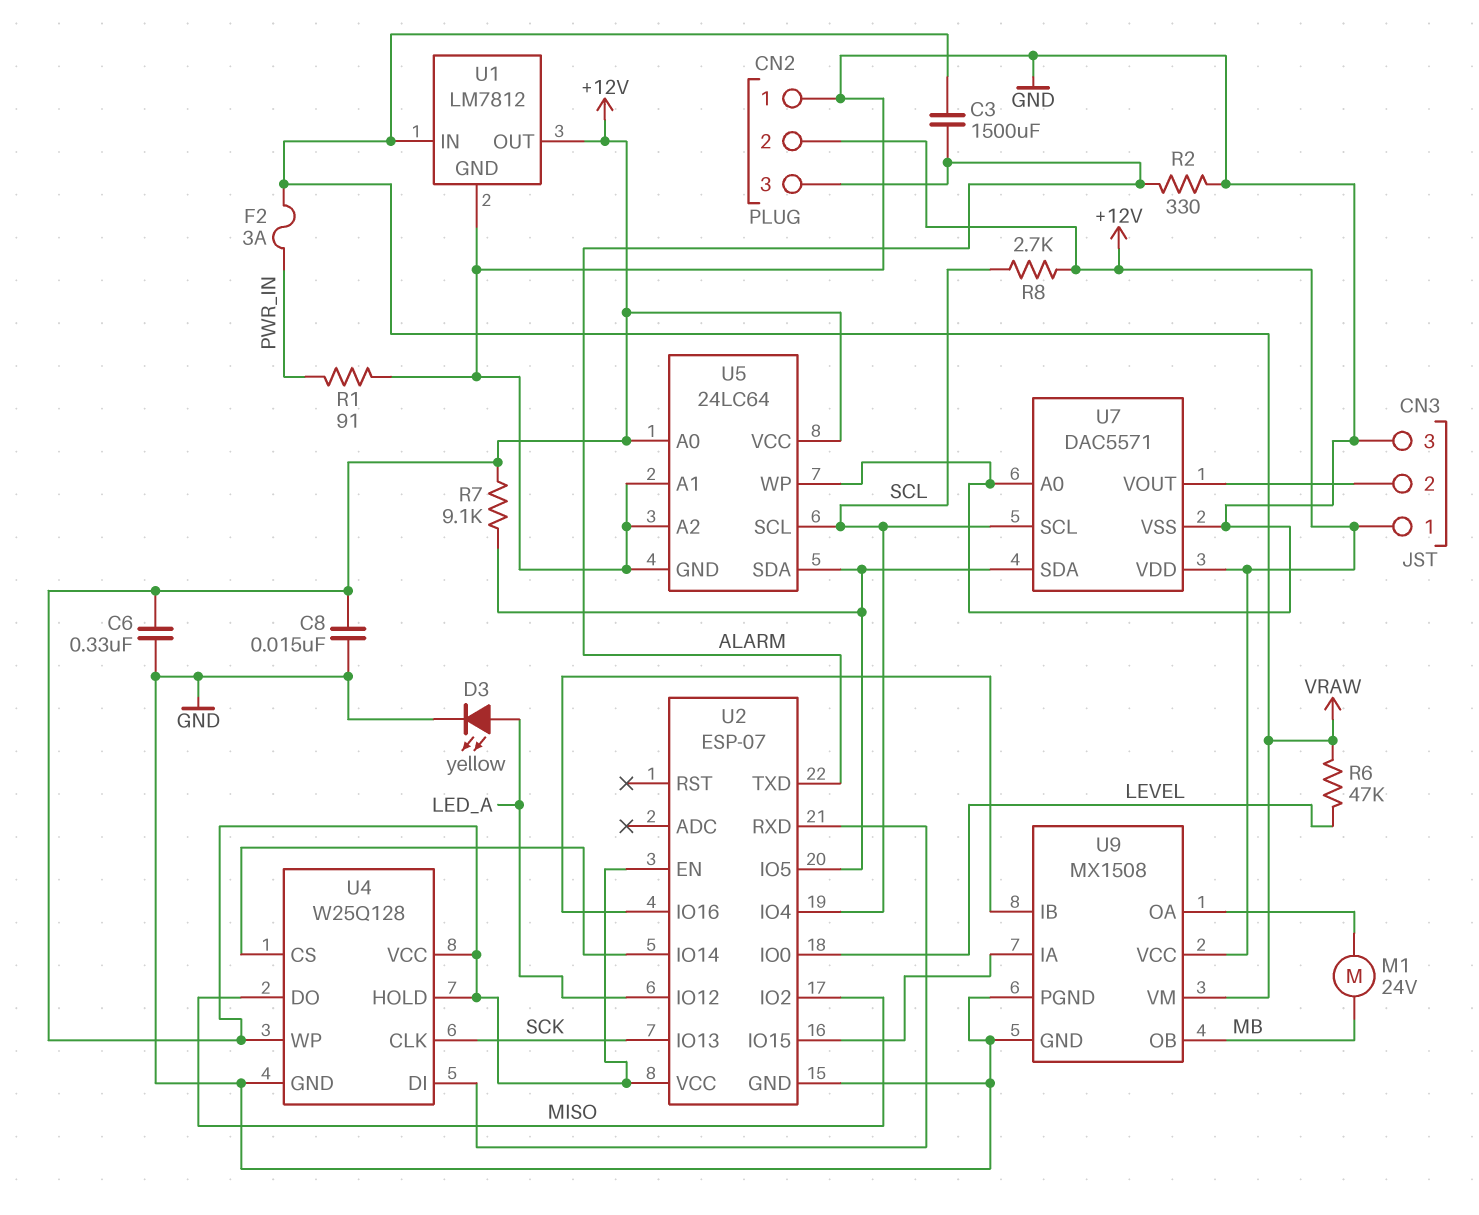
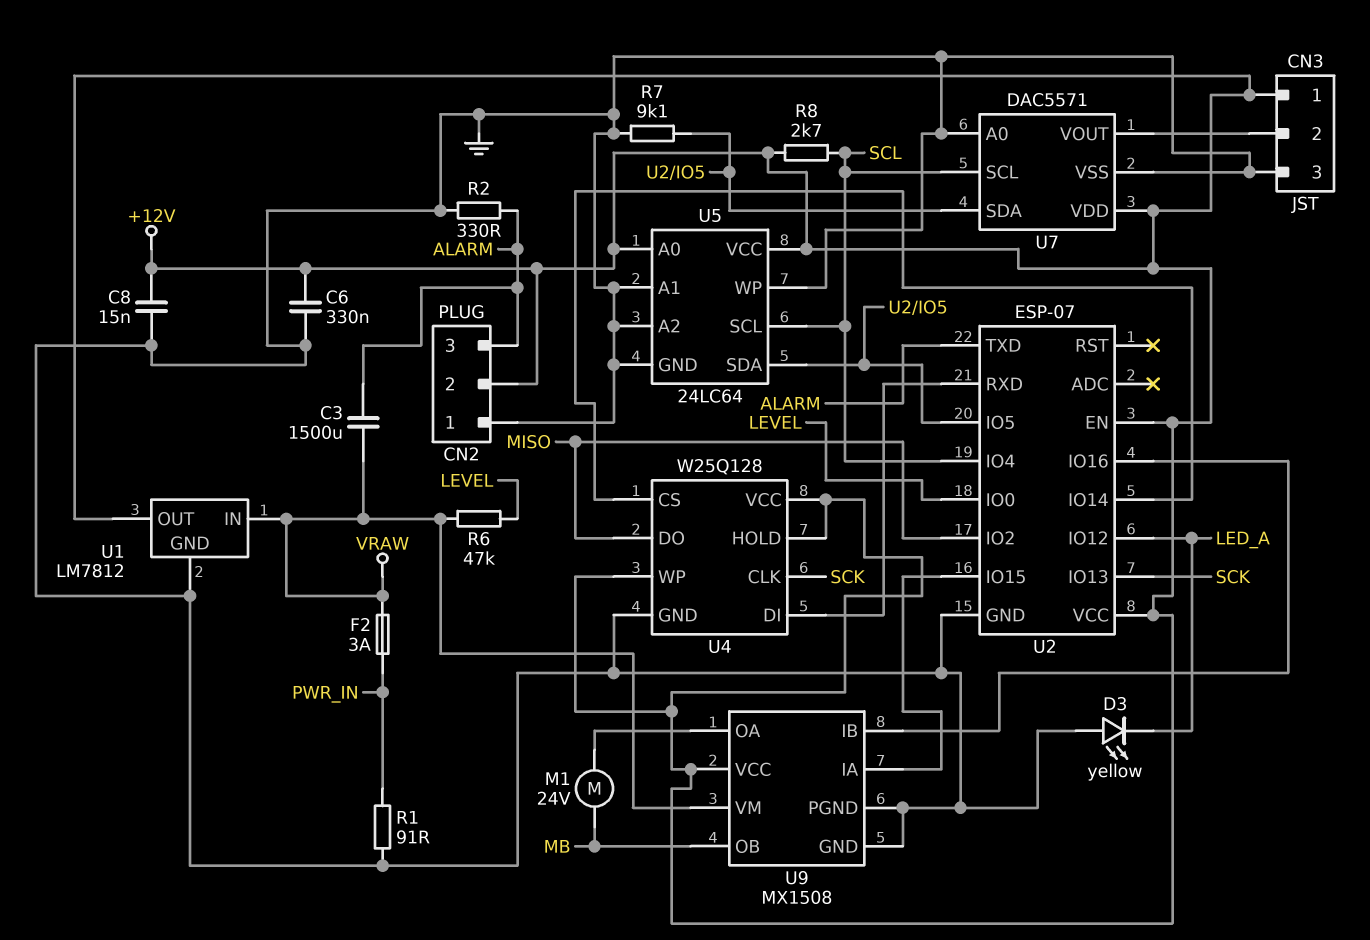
D3: LED yellow (A LED_A, K GND) -> LED yellow (A GND, K LED_A)
R7: 9.1k (+12V, U2/IO5) -> 9.1k (GND, U2/IO5)

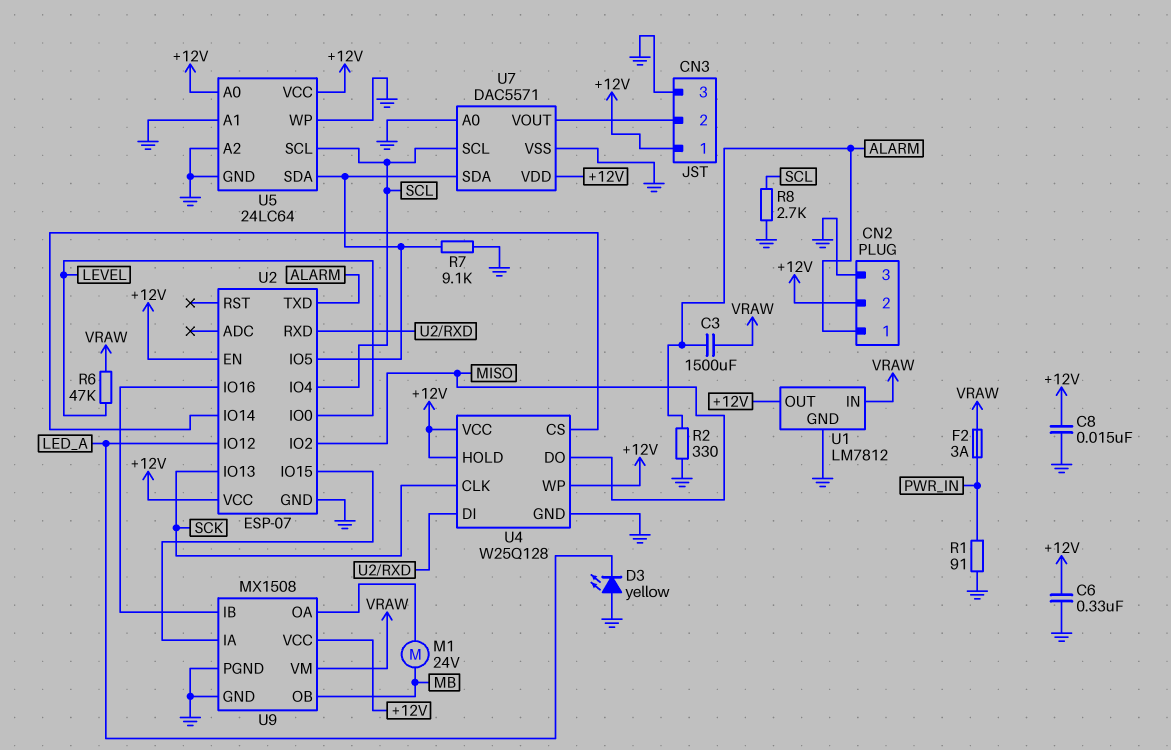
CN2 pin 1: GND -> ALARM
CN2 pin 3: ALARM -> GND
R8: 2.7k (+12V, SCL) -> 2.7k (GND, SCL)

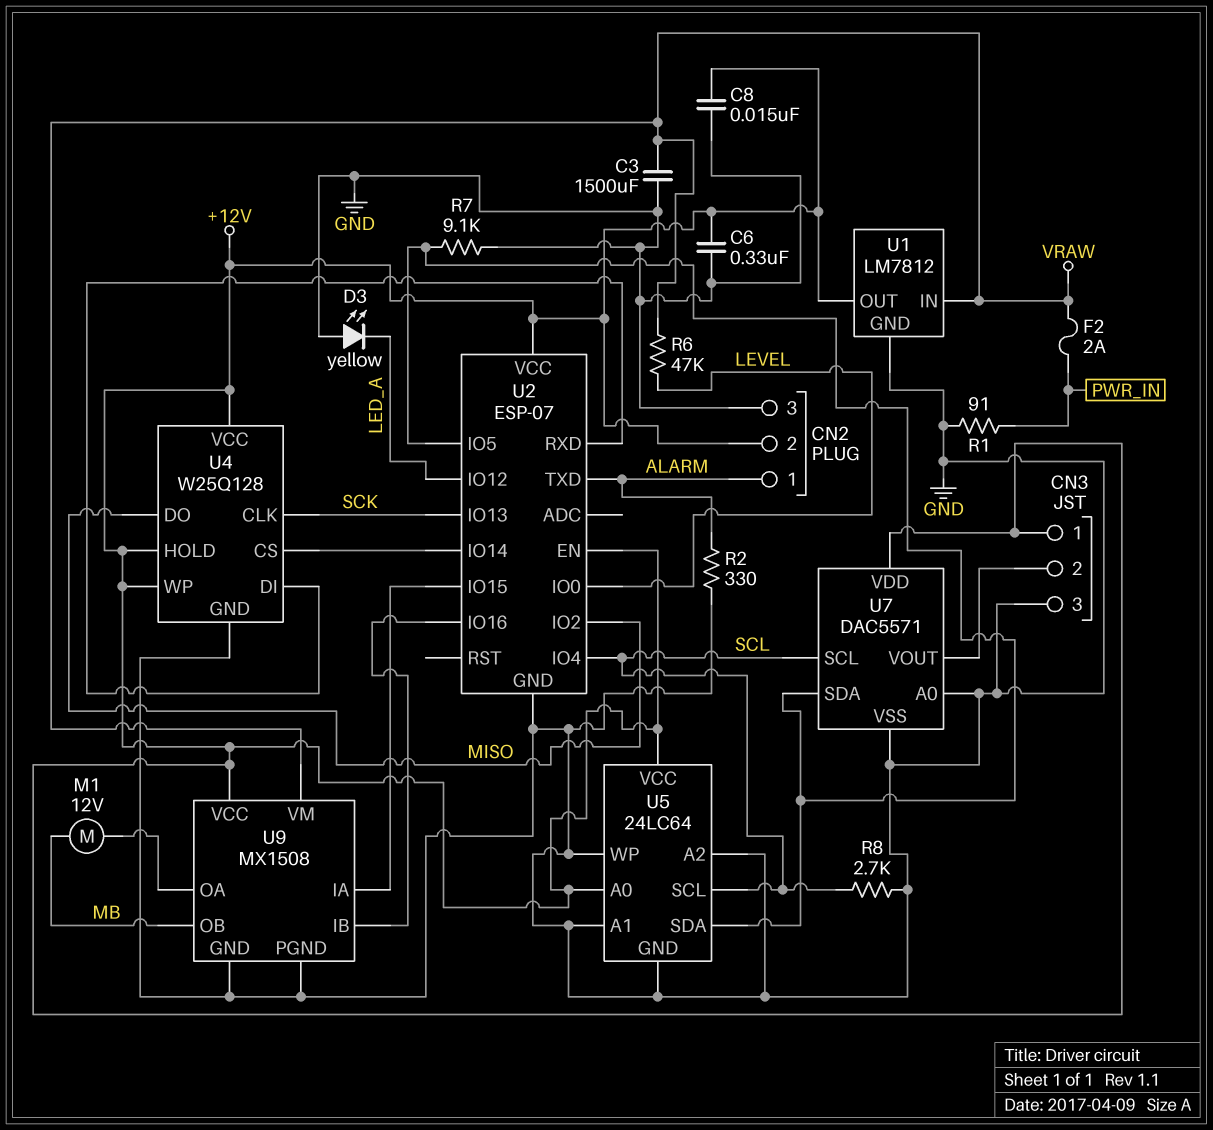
C3: 1500uF (ALARM, VRAW) -> 1500uF (GND, VRAW)
F2: 3A (PWR_IN, VRAW) -> 2A (PWR_IN, VRAW)
M1: motor 24V (MB, U9/OA) -> motor 12V (MB, U9/OA)

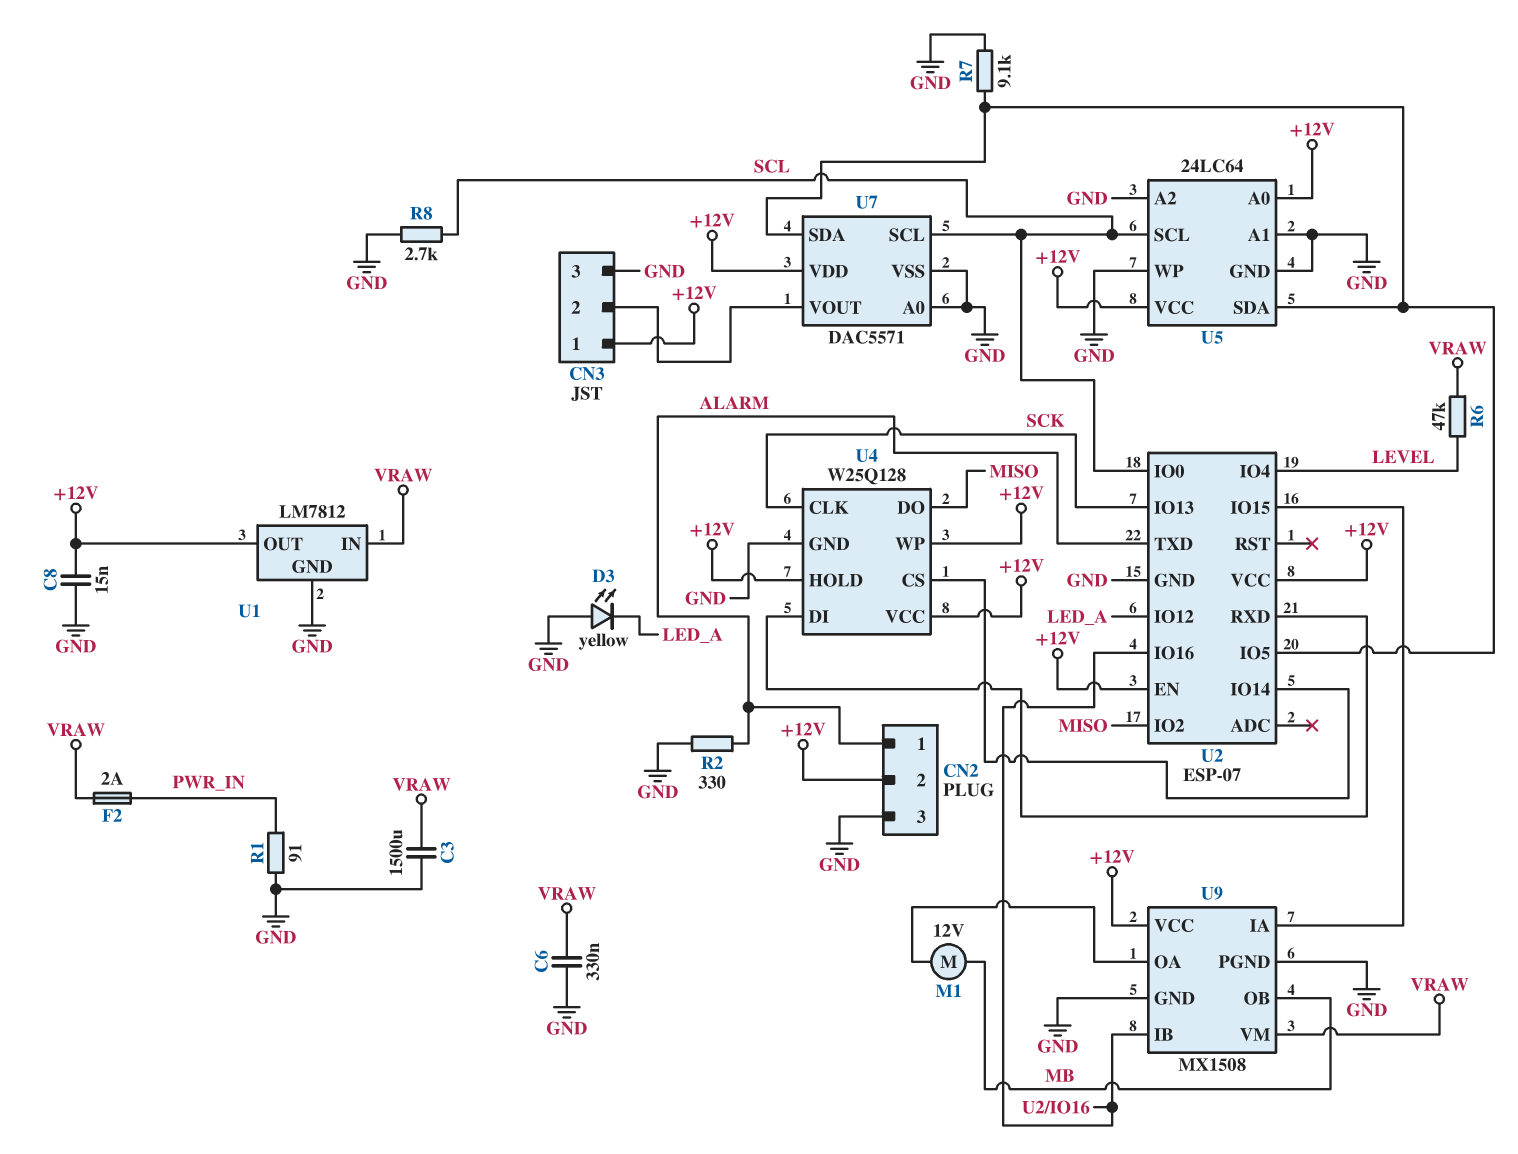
C6: 330nF (+12V, GND) -> 330nF (GND, VRAW)
U2 pin IO0: LEVEL -> SCL
U2 pin IO4: SCL -> LEVEL

